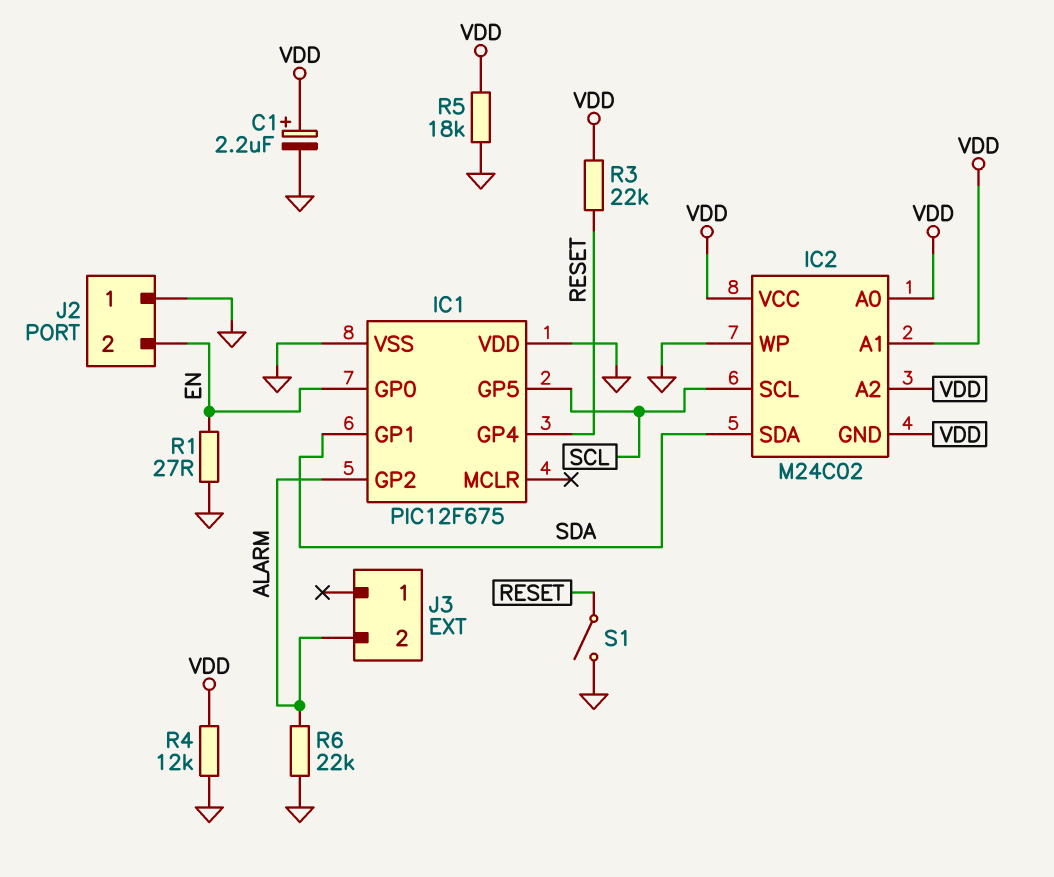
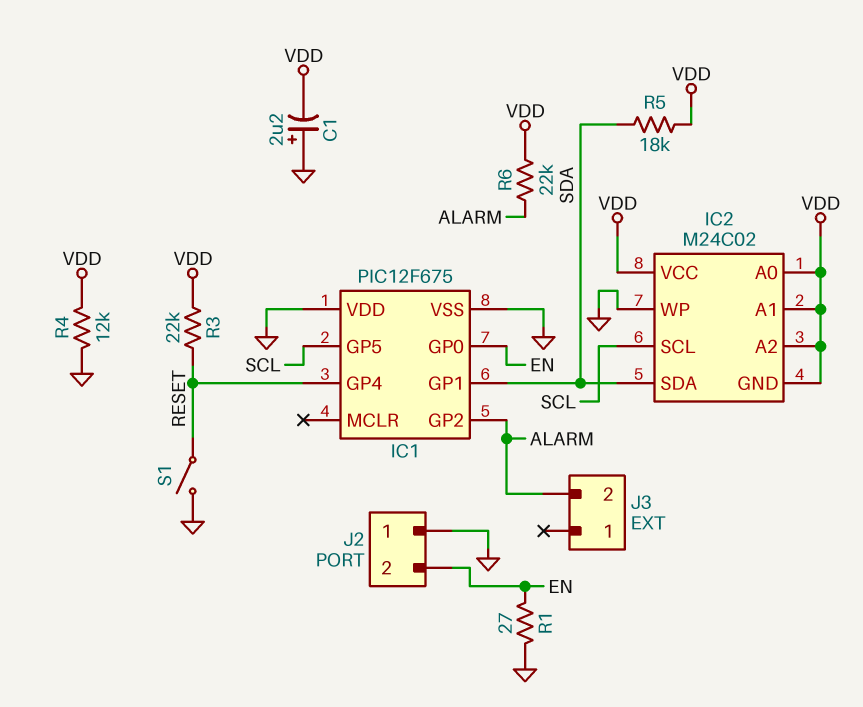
C1: 2.2uF (plus VDD, minus GND) -> 2.2uF (plus GND, minus VDD)
R5: 18k (GND, VDD) -> 18k (SDA, VDD)
R6: 22k (ALARM, GND) -> 22k (ALARM, VDD)

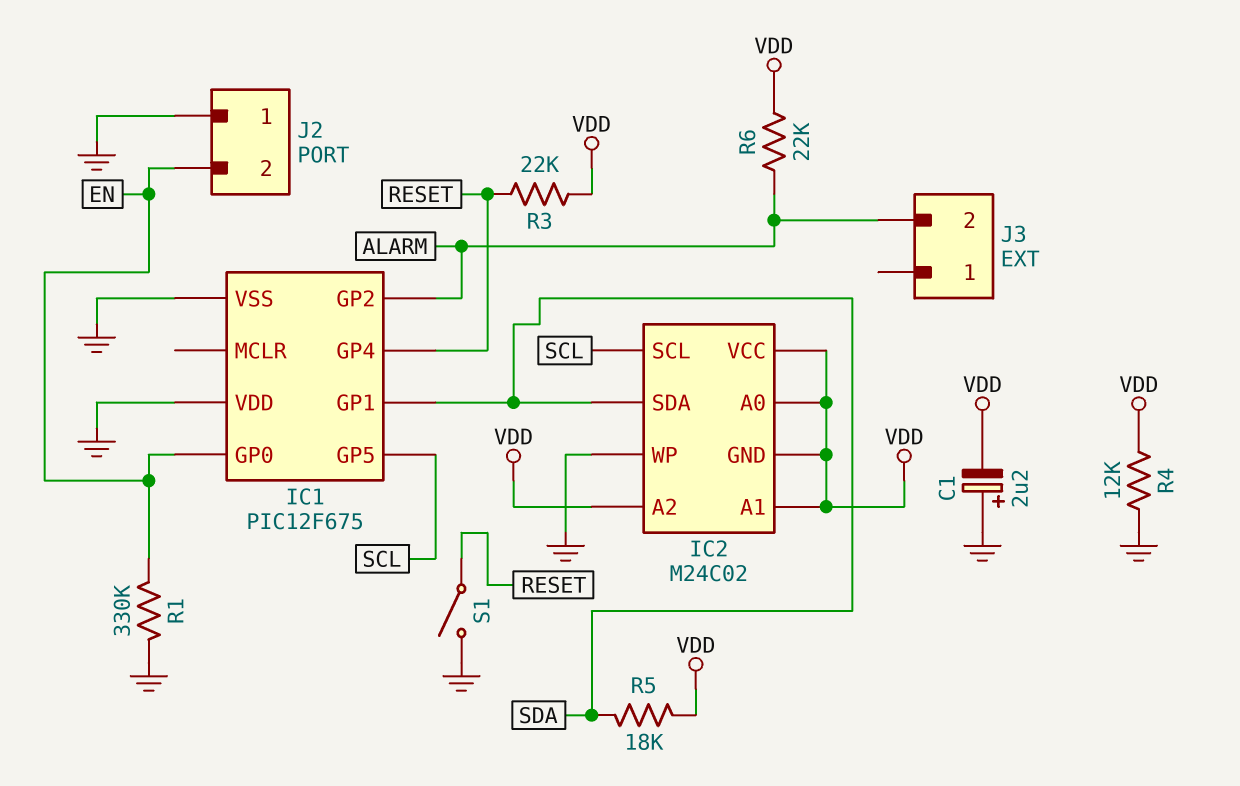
R1: 27 (EN, GND) -> 330k (EN, GND)

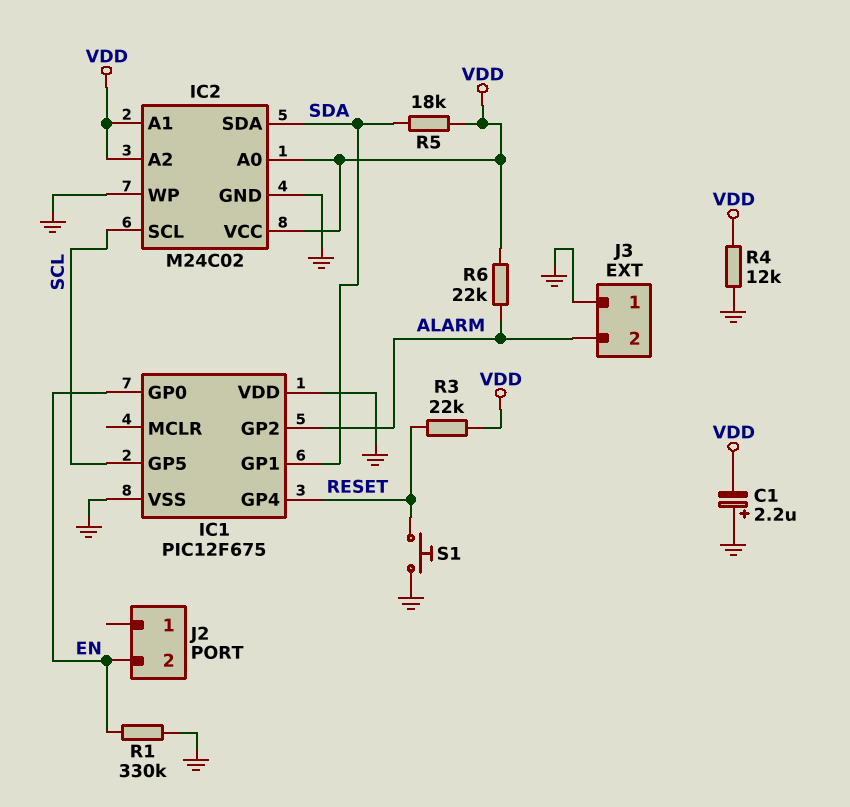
IC2 pin GND: VDD -> GND
J2 pin 1: GND -> none
J3 pin 1: none -> GND
S1: switch (GND, RESET) -> button (GND, RESET)

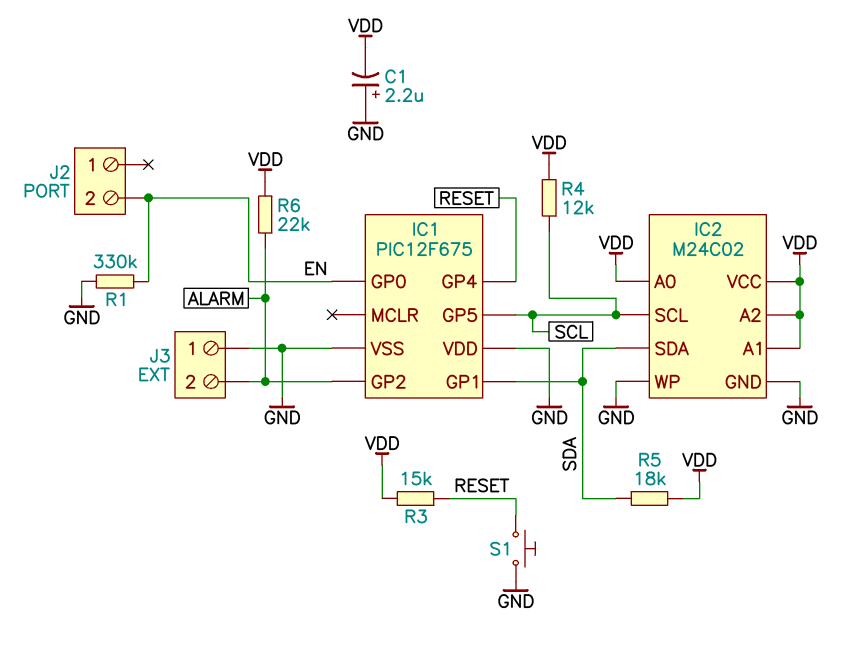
R3: 22k (RESET, VDD) -> 15k (RESET, VDD)
R4: 12k (GND, VDD) -> 12k (SCL, VDD)

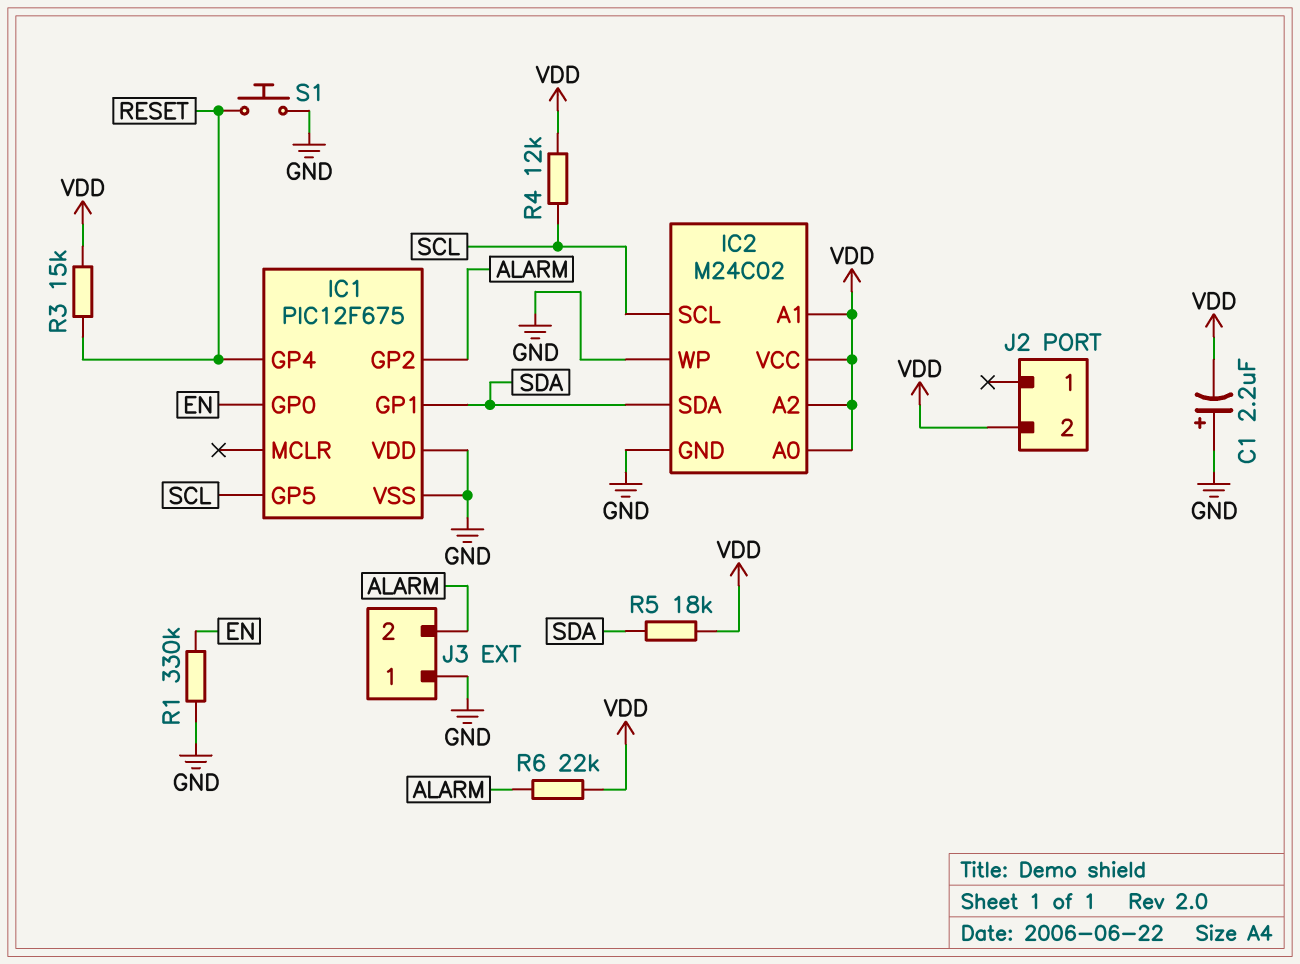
J2 pin 2: EN -> VDD

